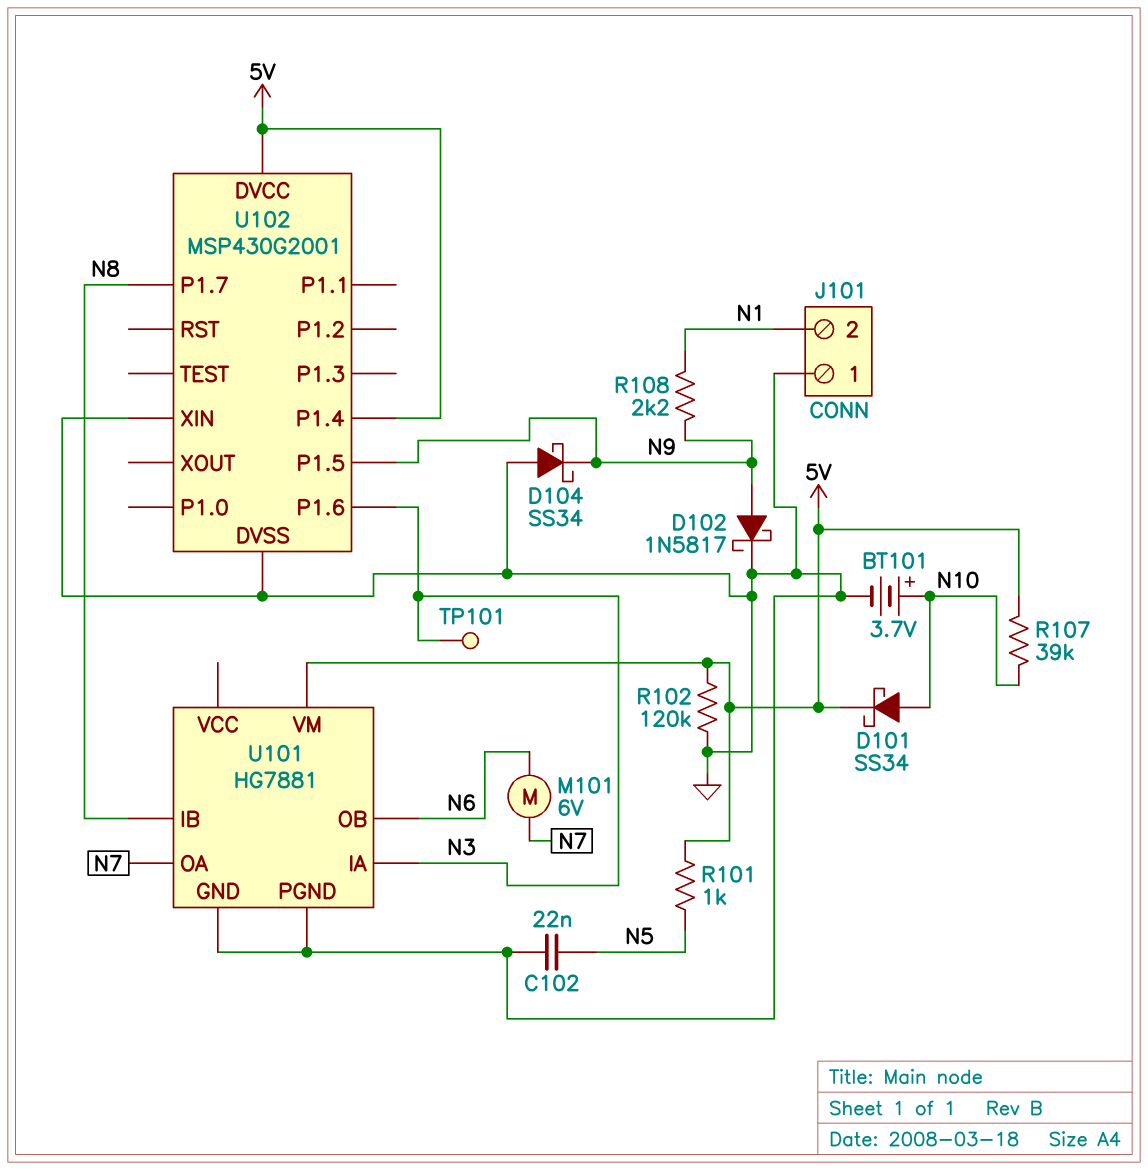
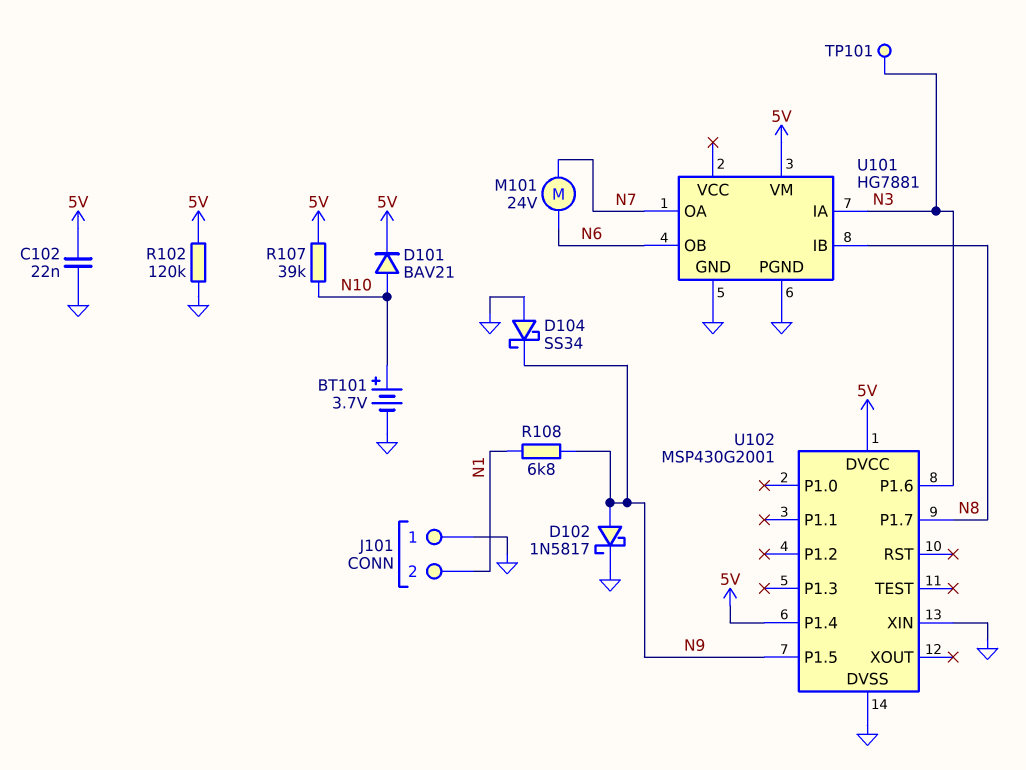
C102: 22nF (GND, N5) -> 22nF (5V, GND)
D101: schottky SS34 (A N10, K 5V) -> diode BAV21 (A N10, K 5V)
M101: motor 6V (N6, N7) -> motor 24V (N6, N7)
R101: 1k (5V, N5) -> none
R108: 2.2k (N1, N9) -> 6.8k (N1, N9)

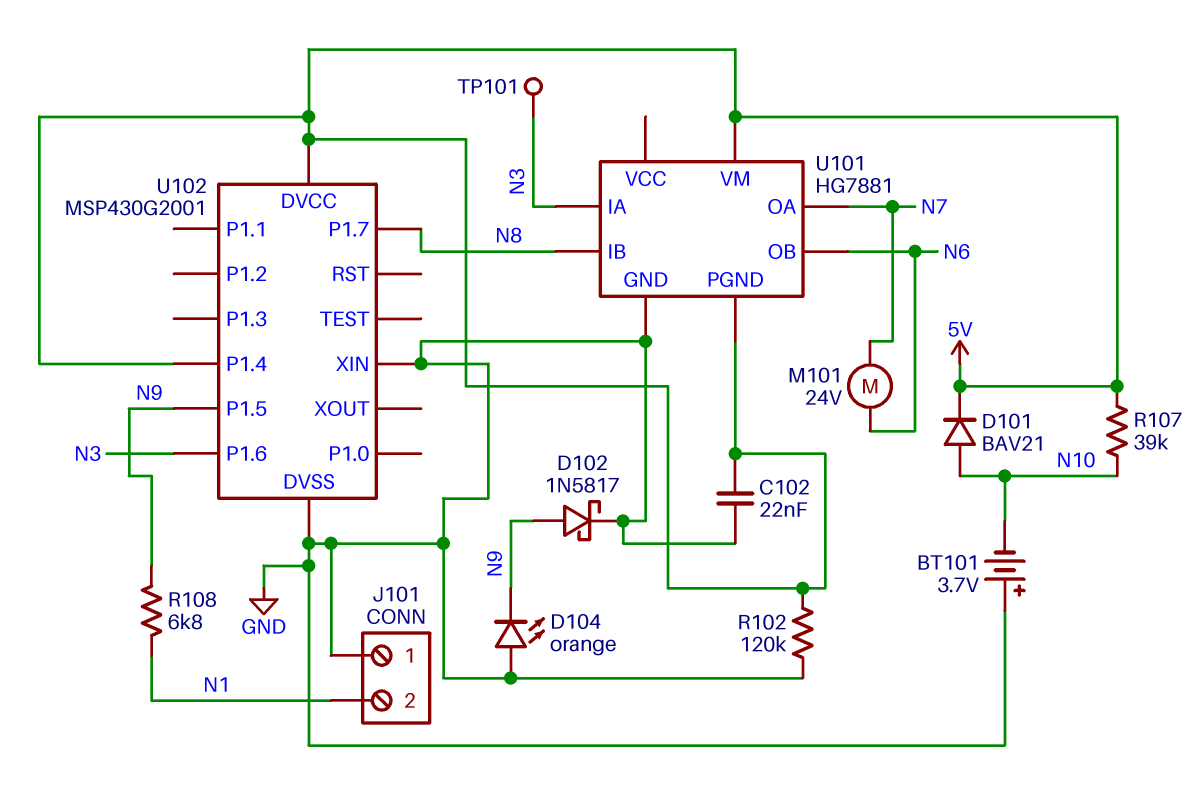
BT101: 3.7V (plus N10, minus GND) -> 3.7V (plus GND, minus N10)
D104: schottky SS34 (A GND, K N9) -> LED orange (A GND, K N9)
U101 pin PGND: GND -> 5V

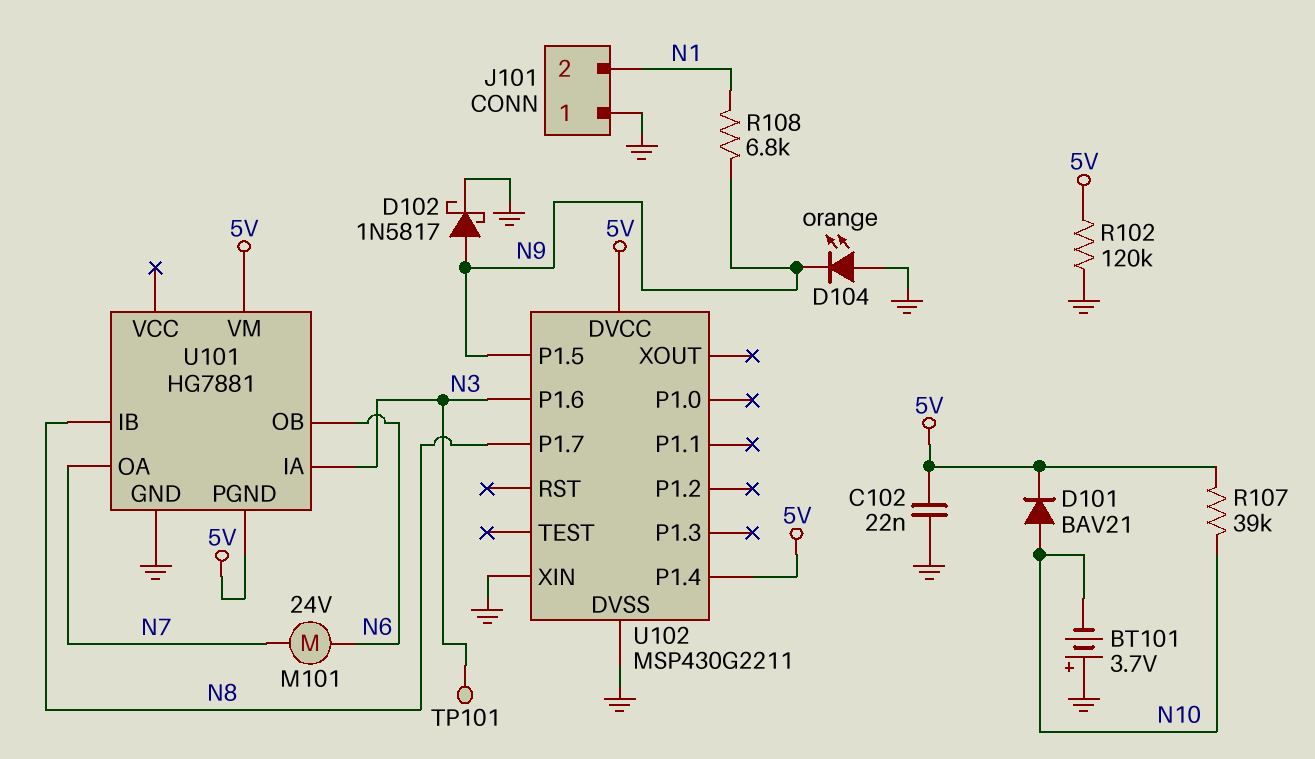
U102: MSP430G2001 -> MSP430G2211

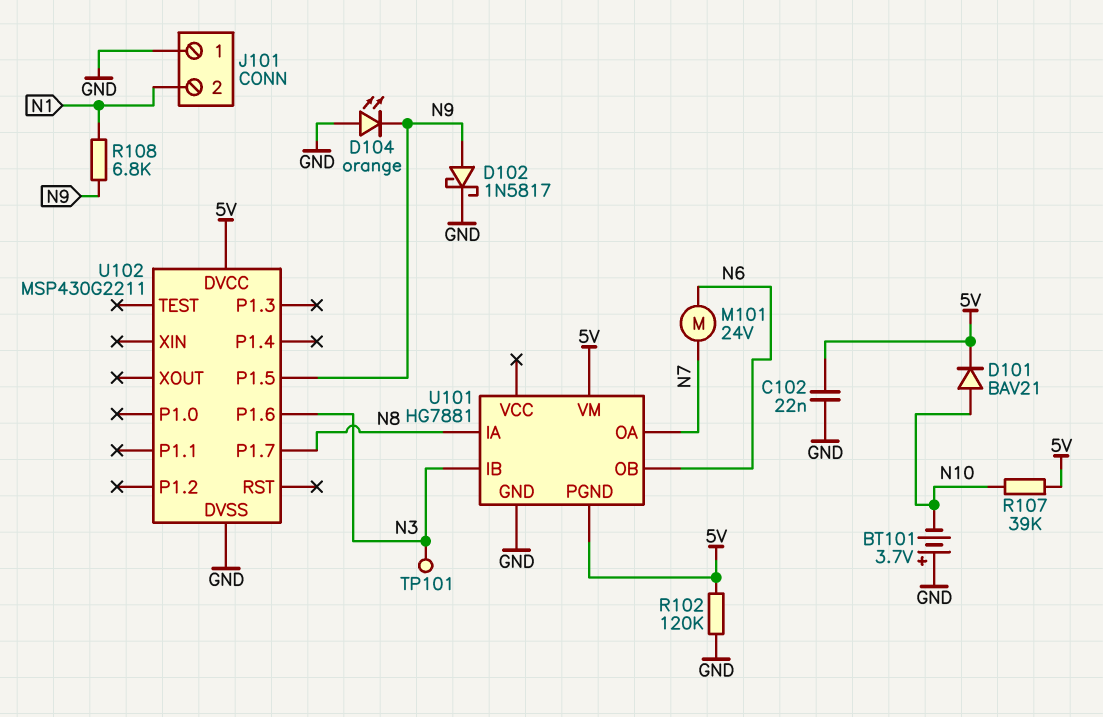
U101 pin IA: N3 -> N8
U101 pin IB: N8 -> N3
U102 pin P1.4: 5V -> none
U102 pin XIN: GND -> none

